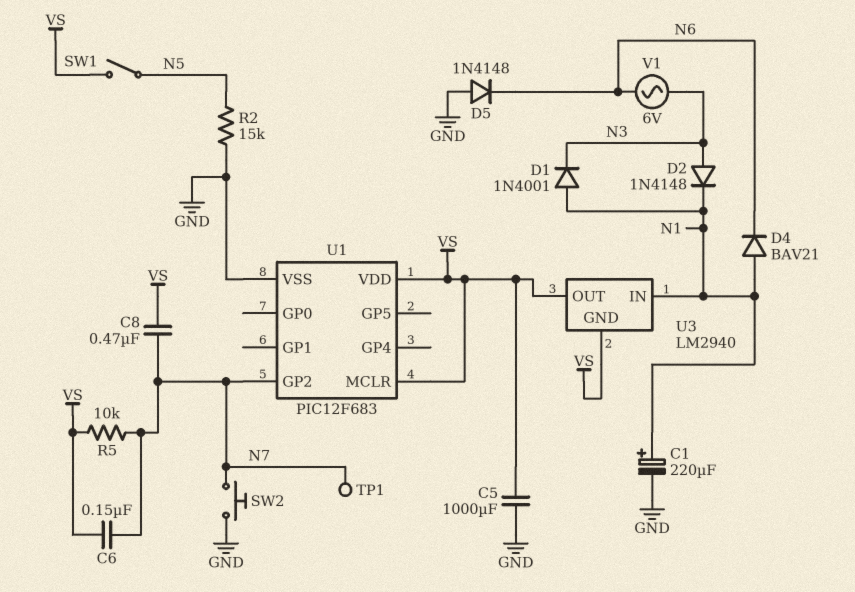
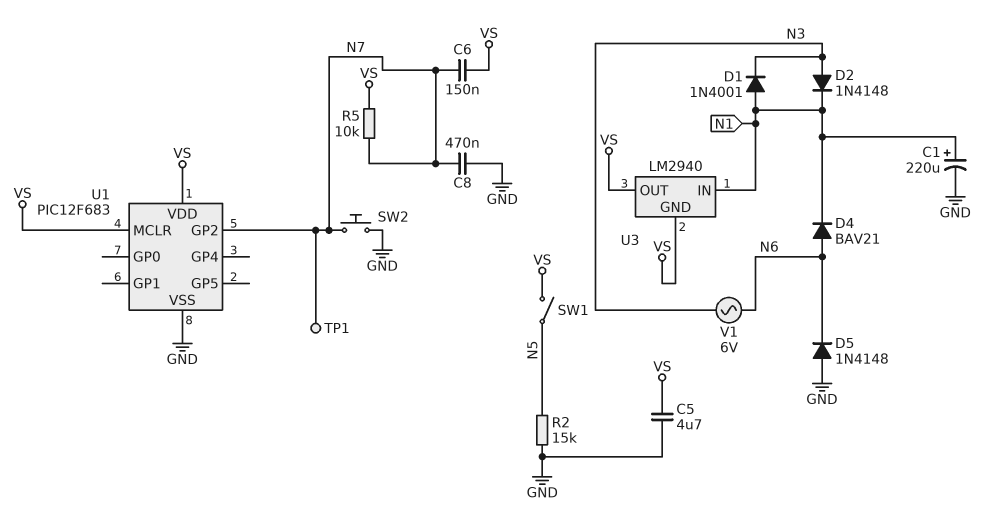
C5: 1000uF (GND, VS) -> 4.7uF (GND, VS)
C8: 470nF (N7, VS) -> 470nF (GND, N7)
D4: diode BAV21 (A N1, K N6) -> diode BAV21 (A N6, K N1)

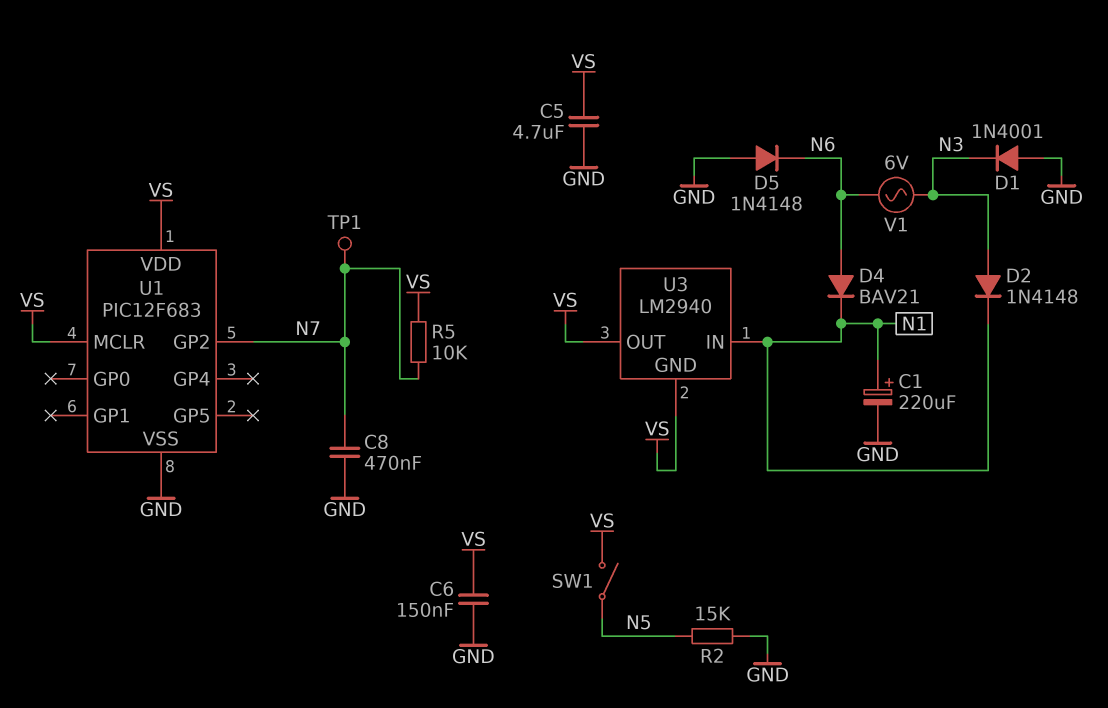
C6: 150nF (N7, VS) -> 150nF (GND, VS)
D1: diode 1N4001 (A N1, K N3) -> diode 1N4001 (A GND, K N3)
SW2: button (GND, N7) -> none

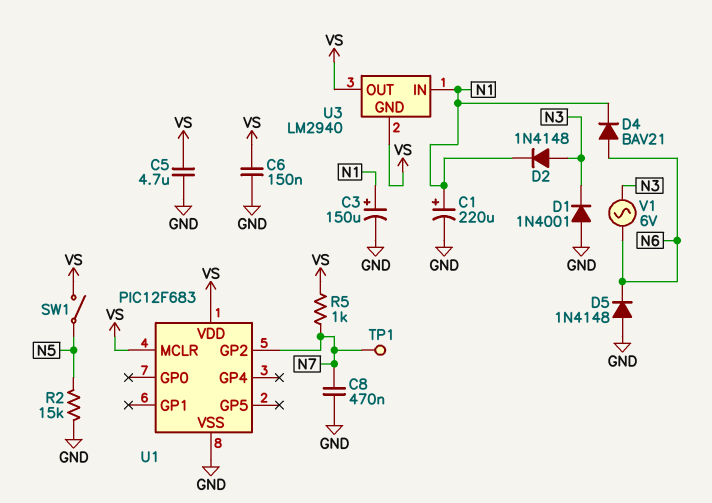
C3: none -> 150uF (plus N1, minus GND)
R5: 10k (N7, VS) -> 1k (N7, VS)

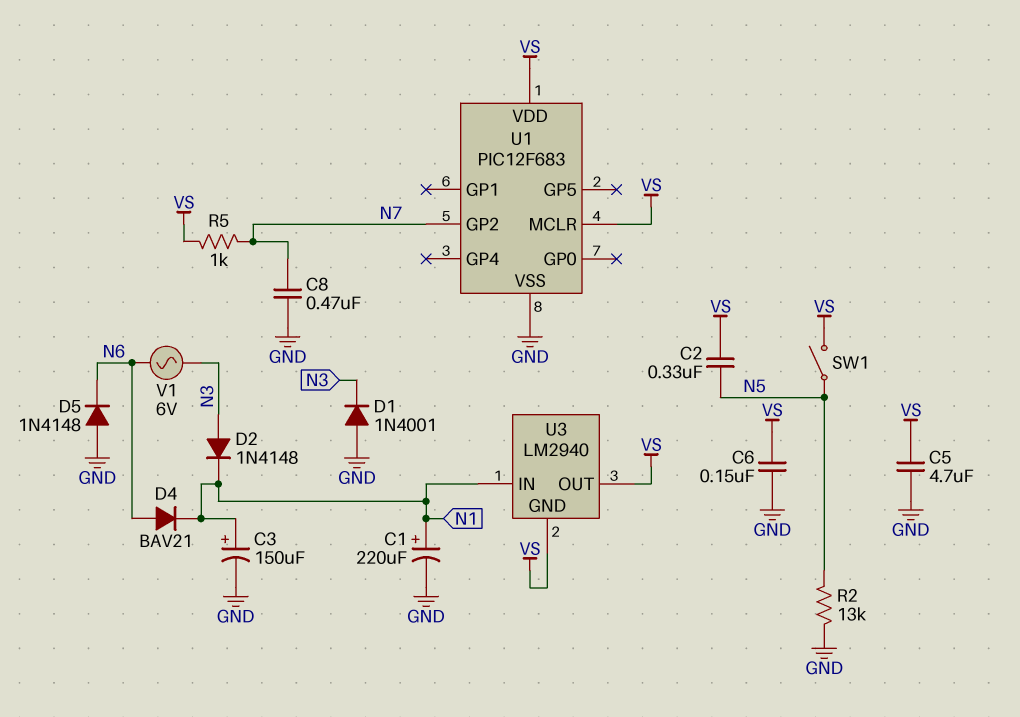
C2: none -> 330nF (N5, VS)
R2: 15k (GND, N5) -> 13k (GND, N5)
TP1: test point (N7) -> none

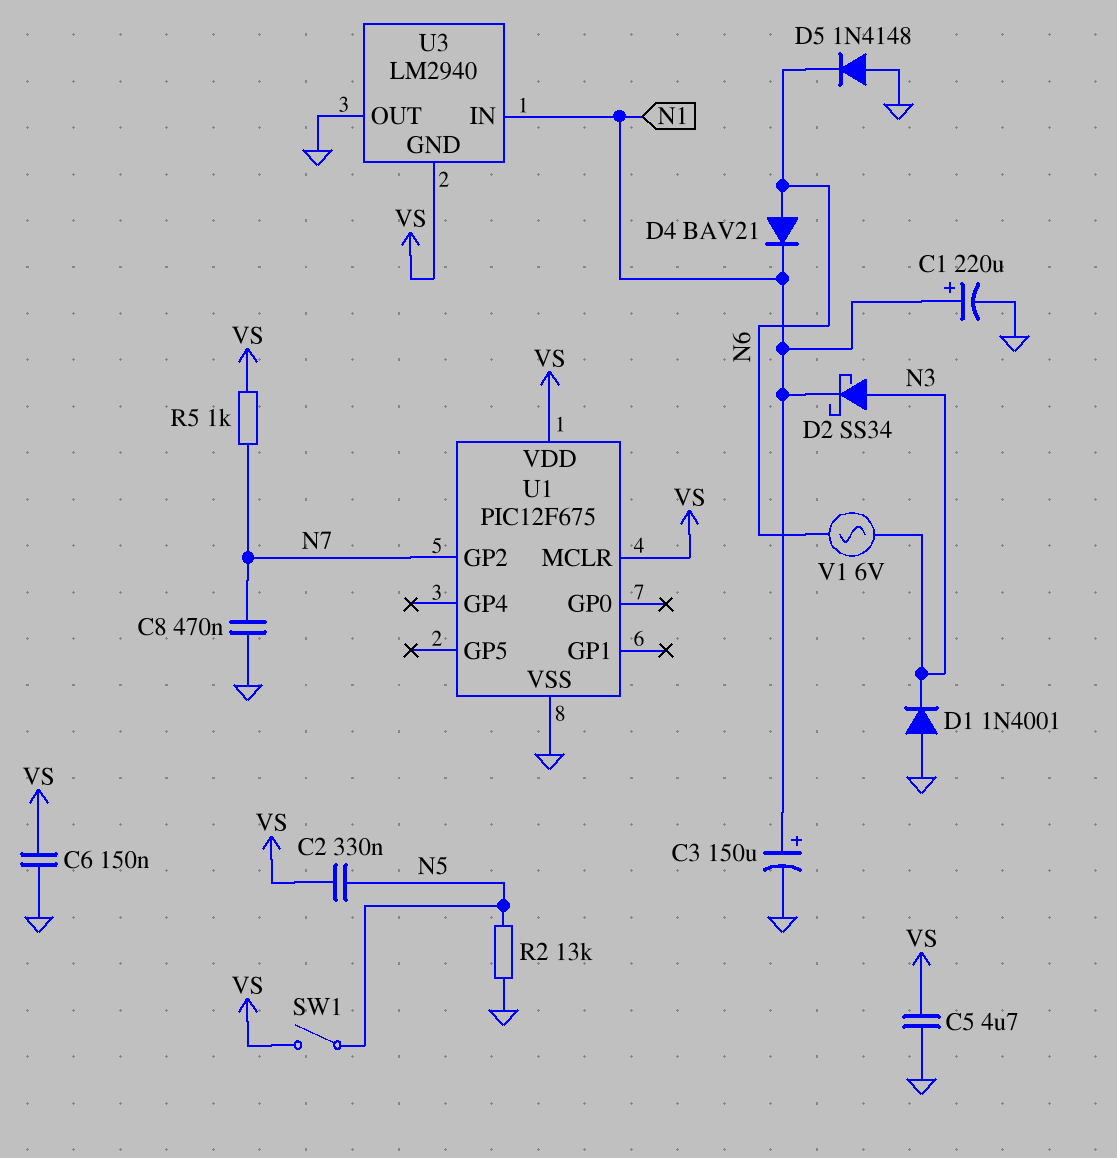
D2: diode 1N4148 (A N3, K N1) -> schottky SS34 (A N3, K N1)
U1: PIC12F683 -> PIC12F675
U3 pin OUT: VS -> GND

